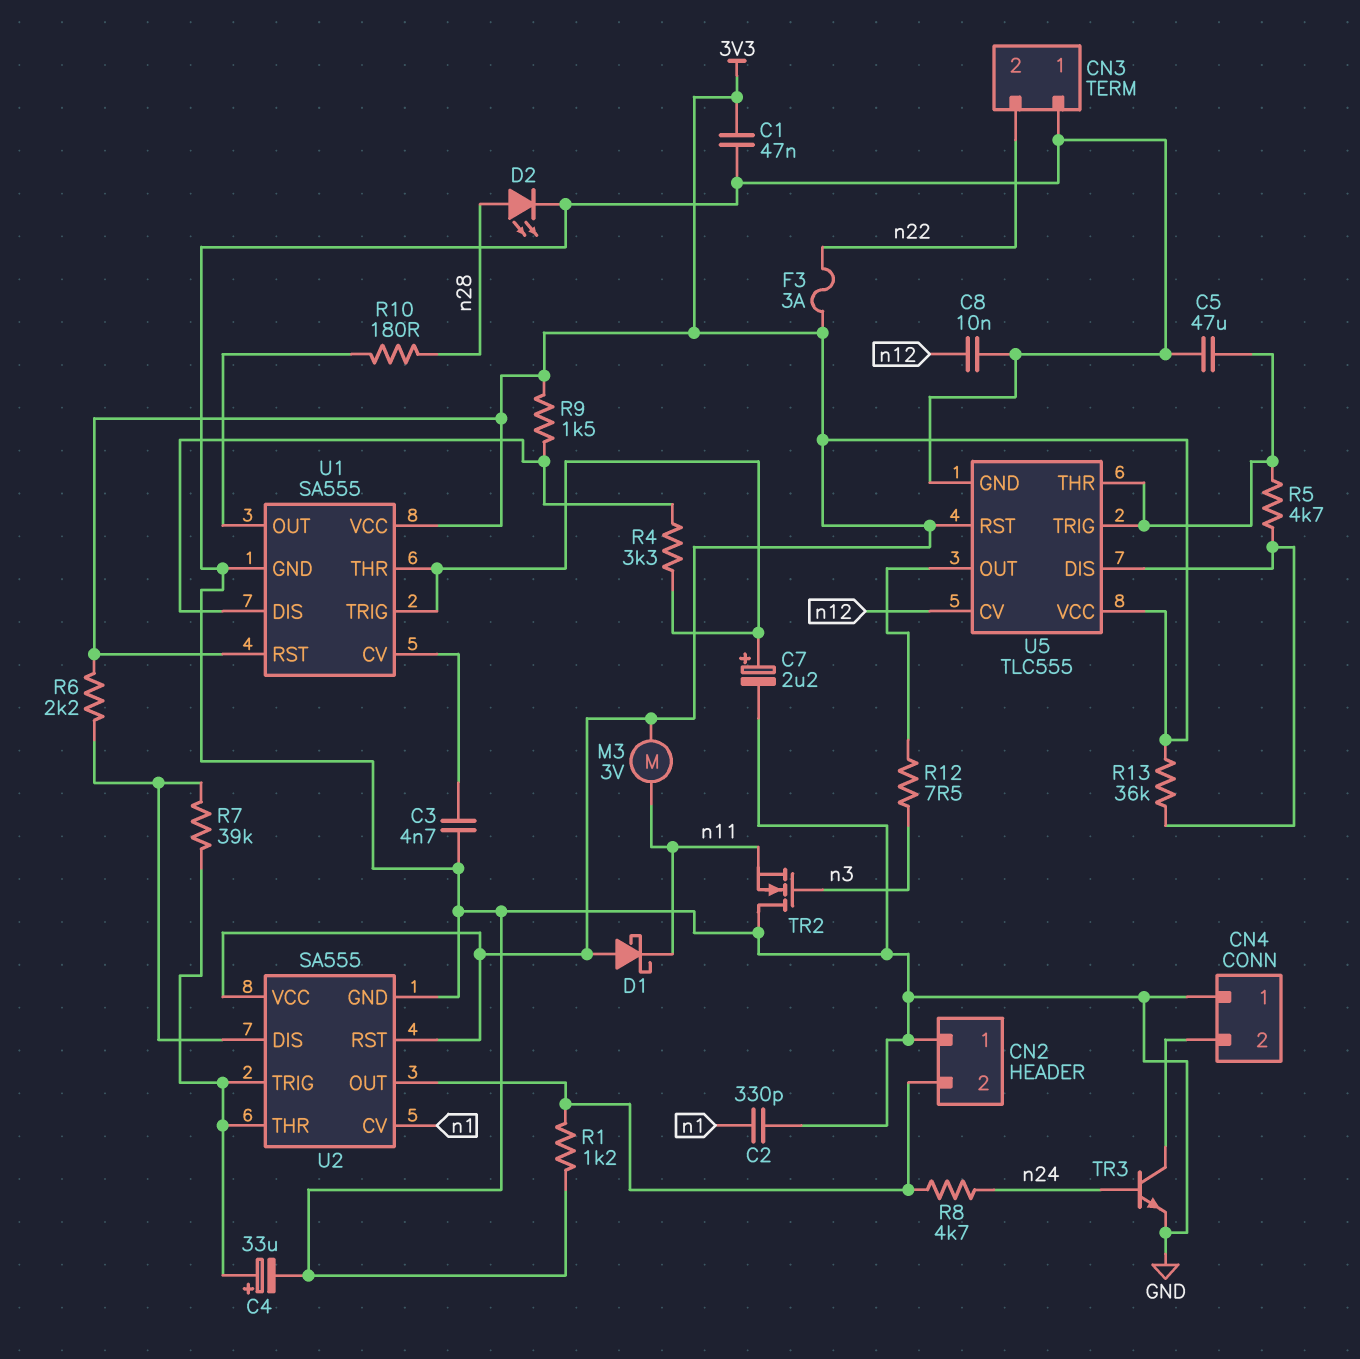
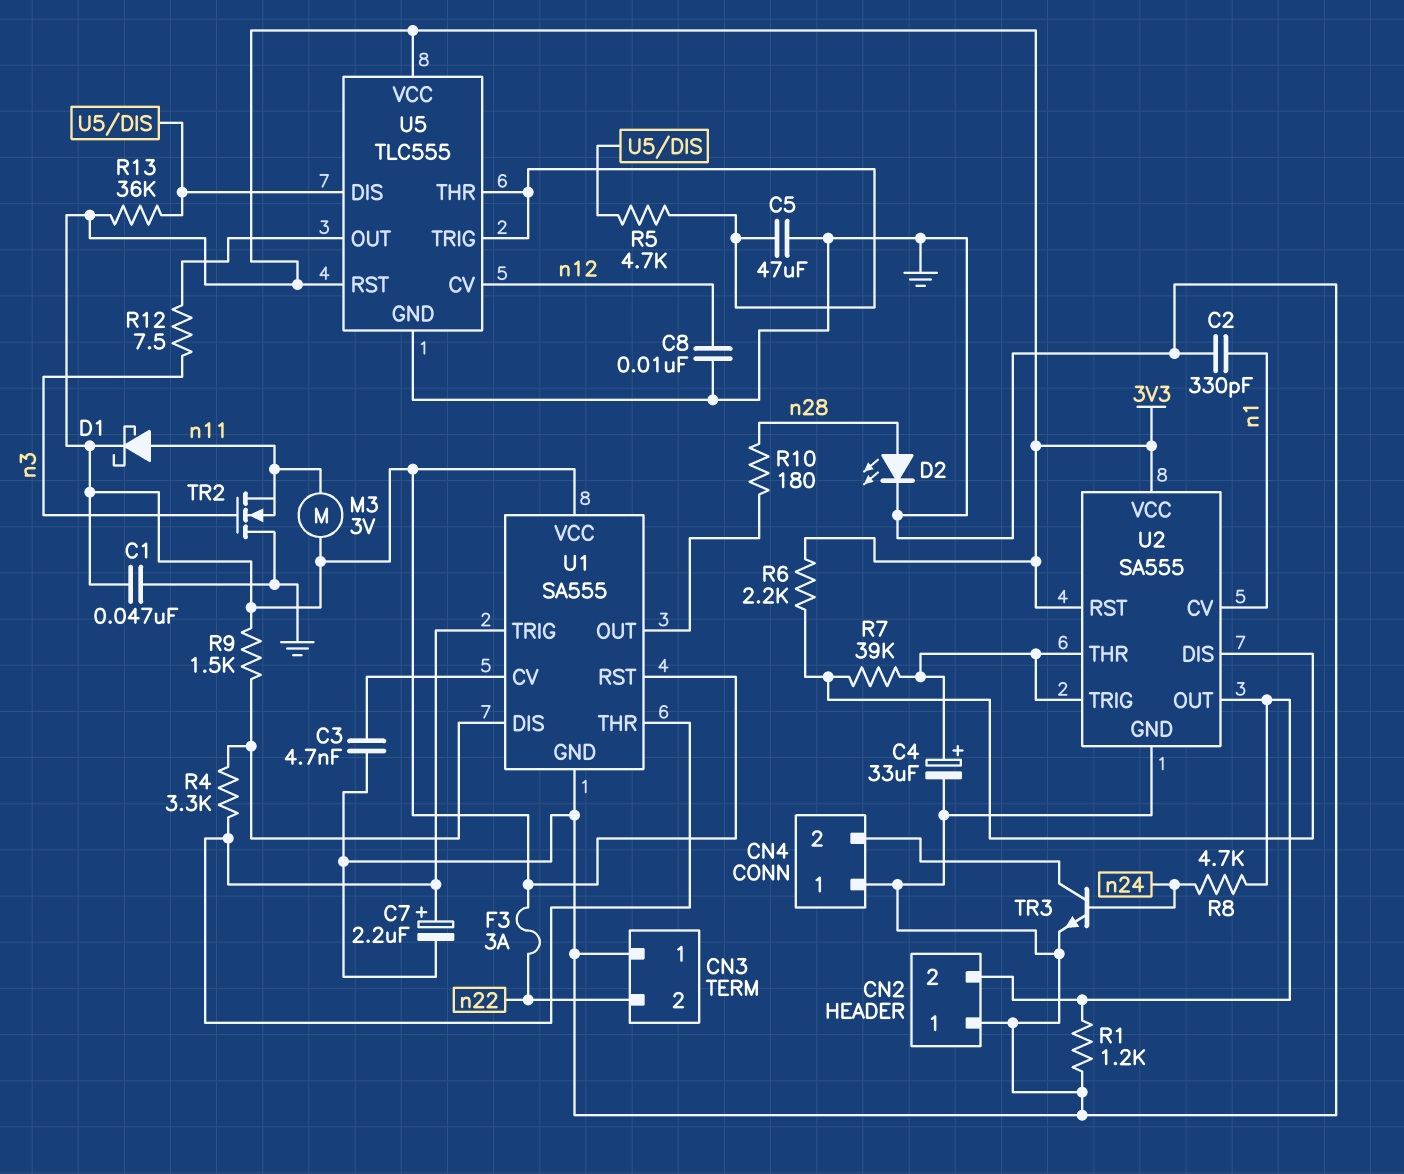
D1: schottky (A 3V3, K n11) -> schottky (A n11, K 3V3)

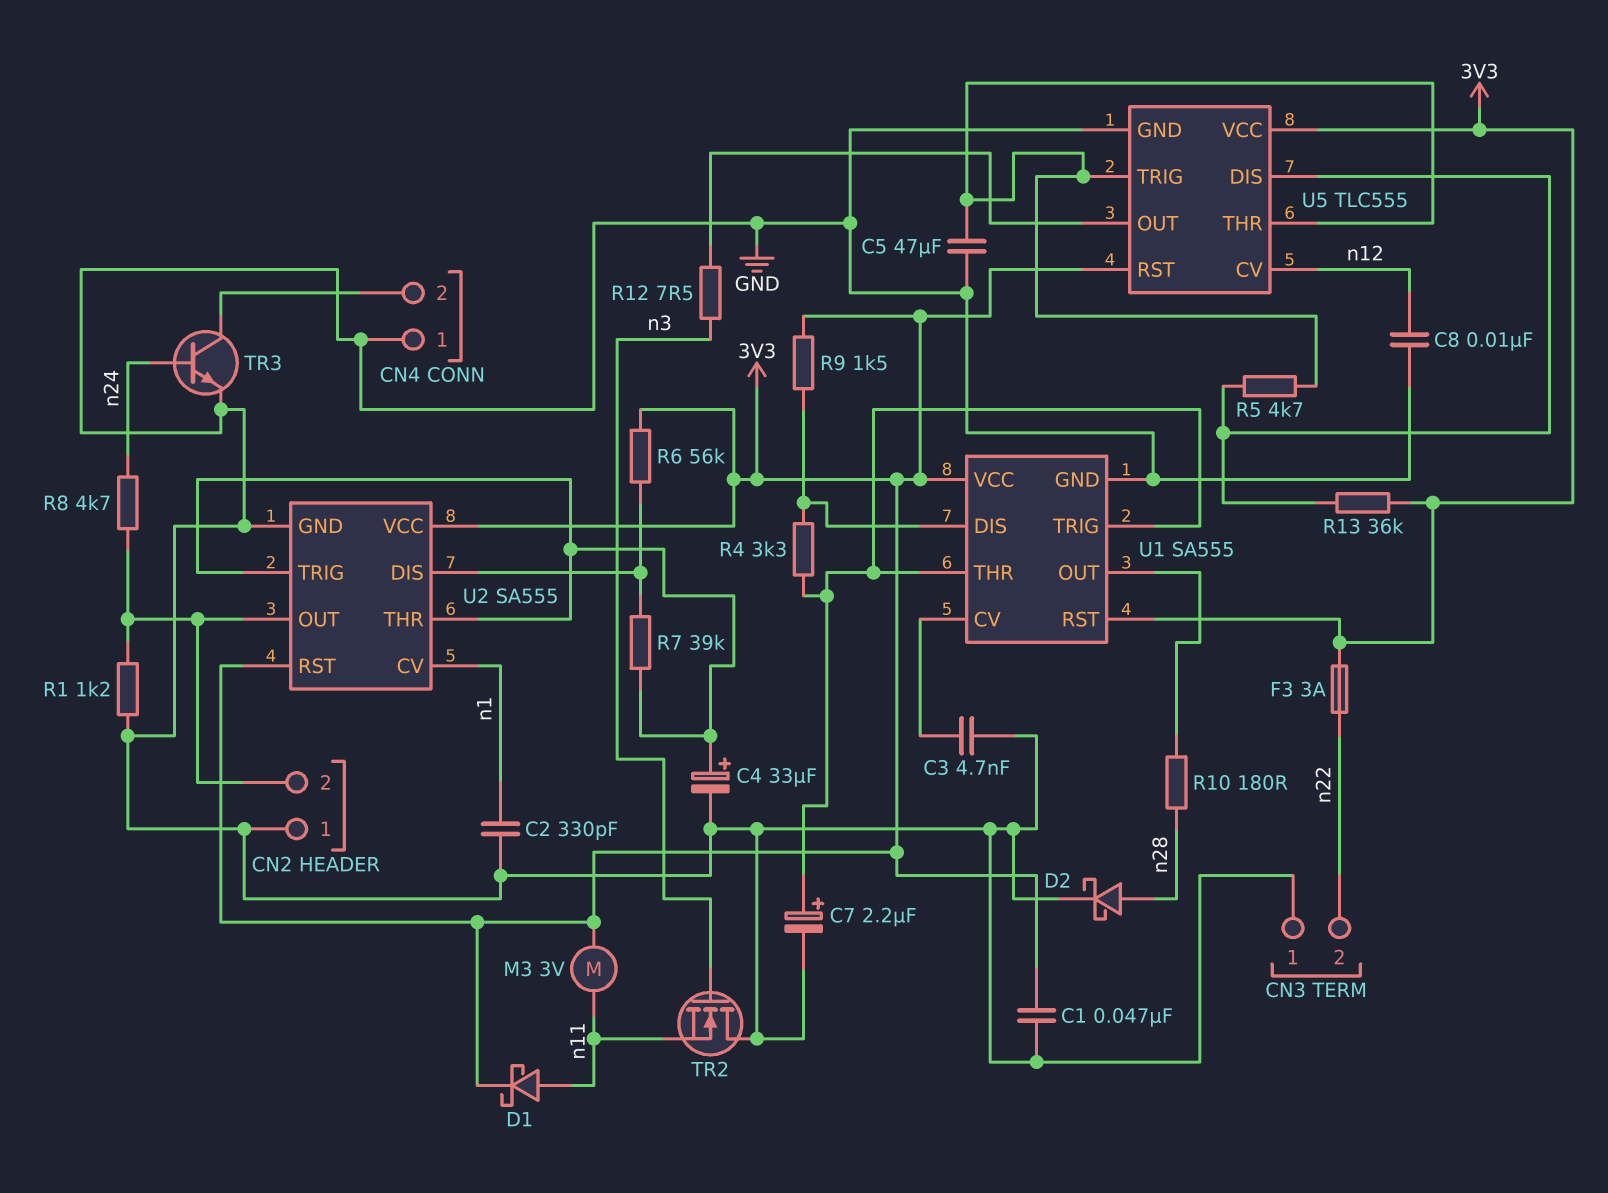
D2: LED (A n28, K GND) -> schottky (A n28, K GND)
R6: 2.2k (3V3, U2/DIS) -> 56k (3V3, U2/DIS)

